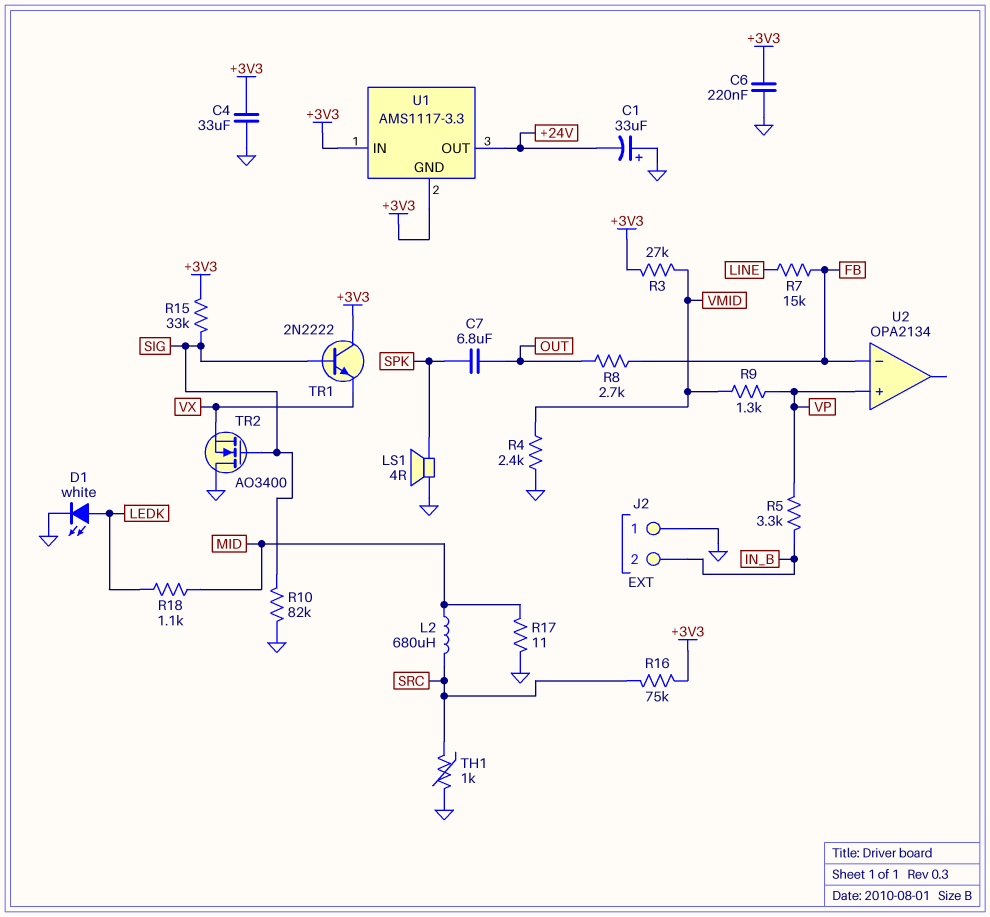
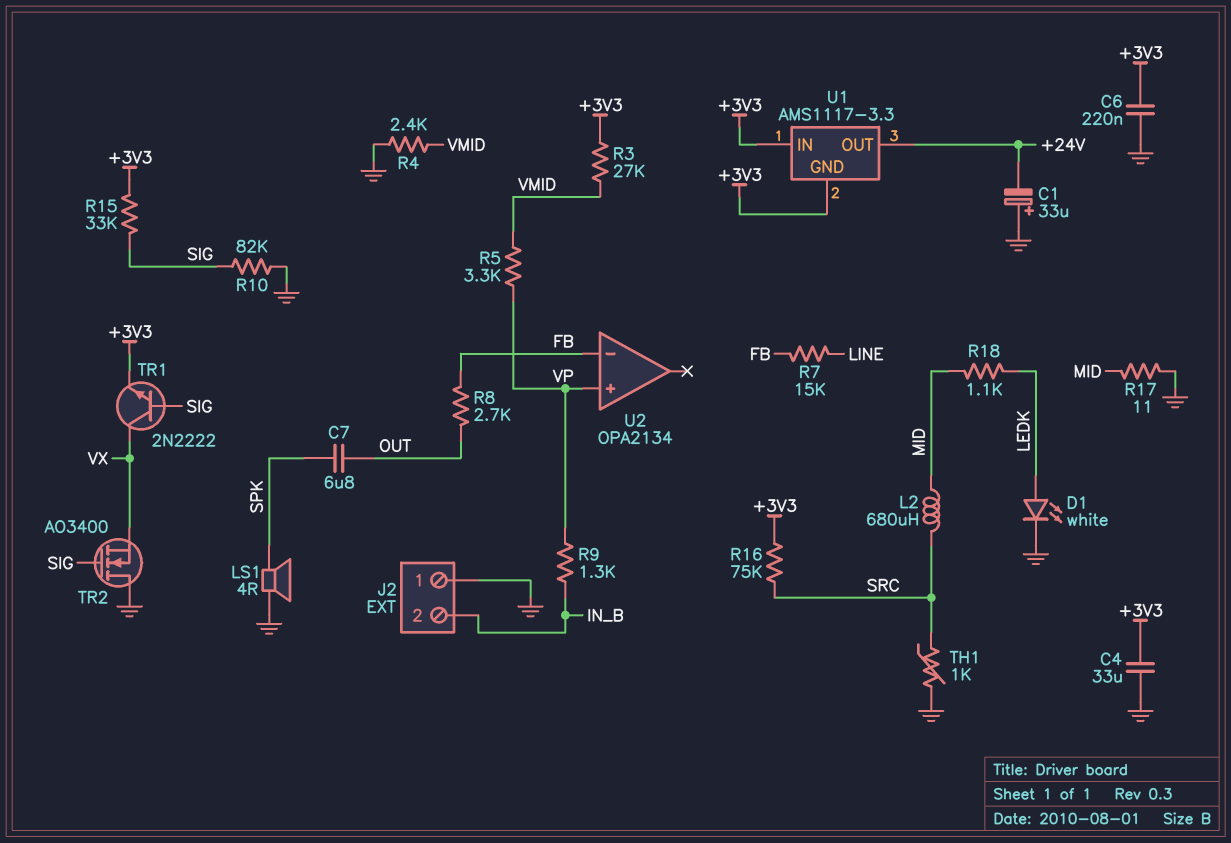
R5: 3.3k (IN_B, VP) -> 3.3k (VMID, VP)
R9: 1.3k (VMID, VP) -> 1.3k (IN_B, VP)
TR1: NPN 2N2222 (B SIG, C +3V3, E VX) -> NPN 2N2222 (B SIG, C VX, E +3V3)

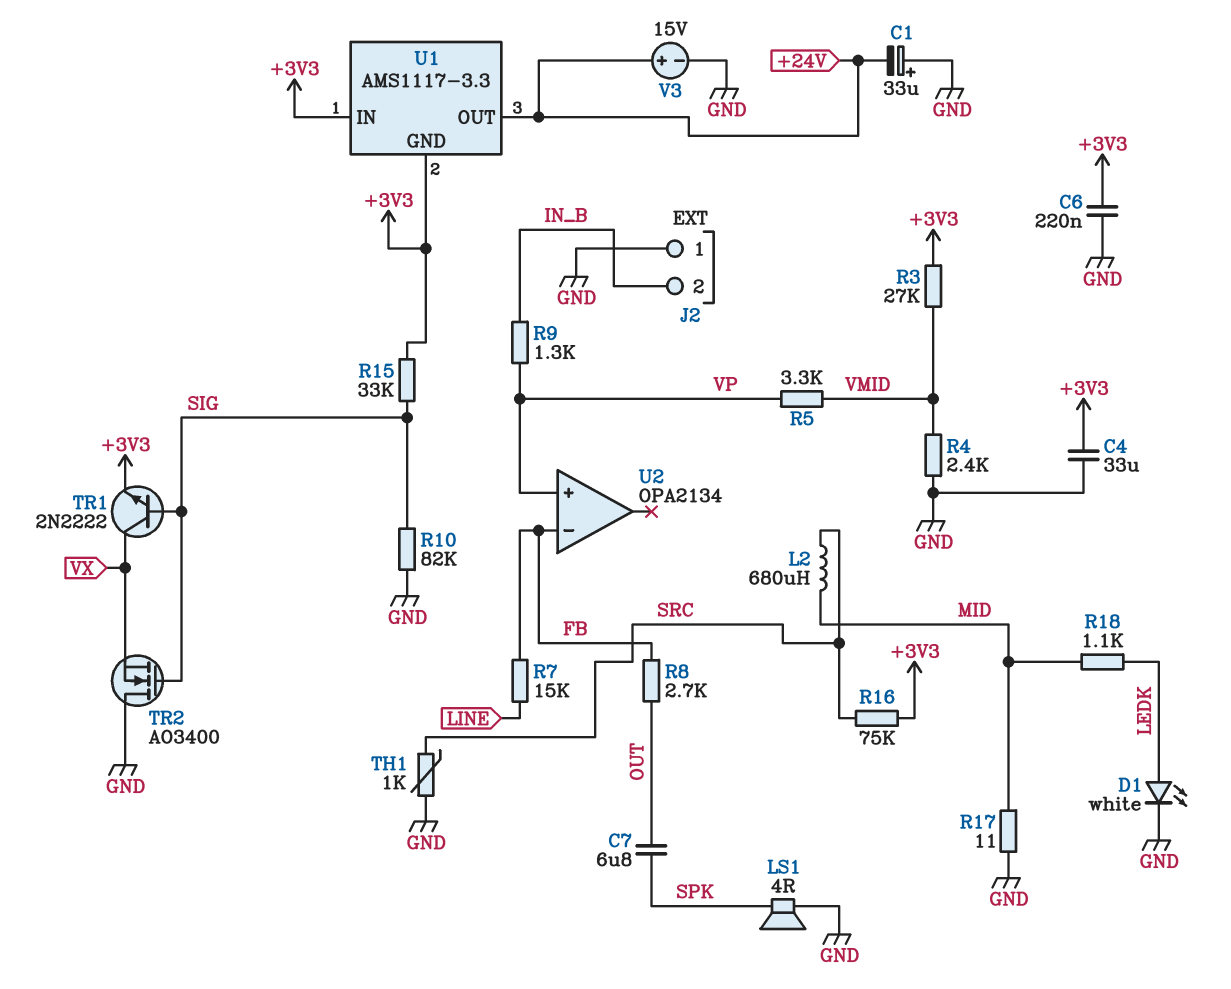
V3: none -> 15V (plus +24V, minus GND)

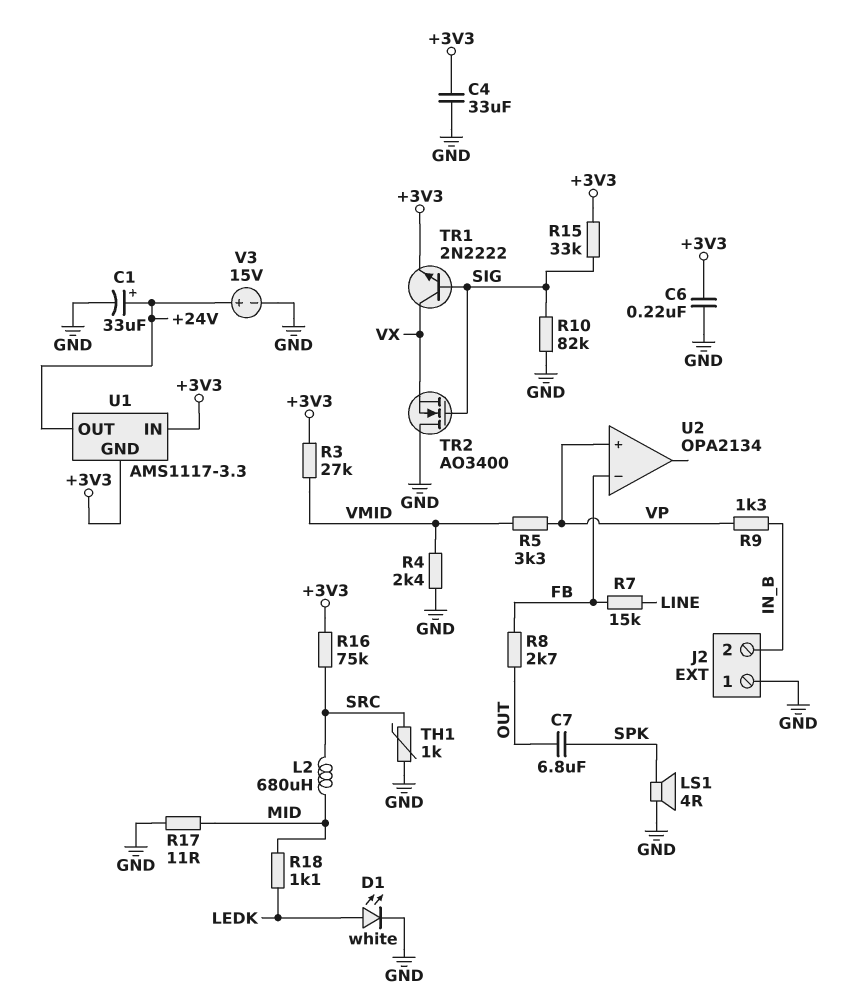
C1: 33uF (plus GND, minus +24V) -> 33uF (plus +24V, minus GND)

